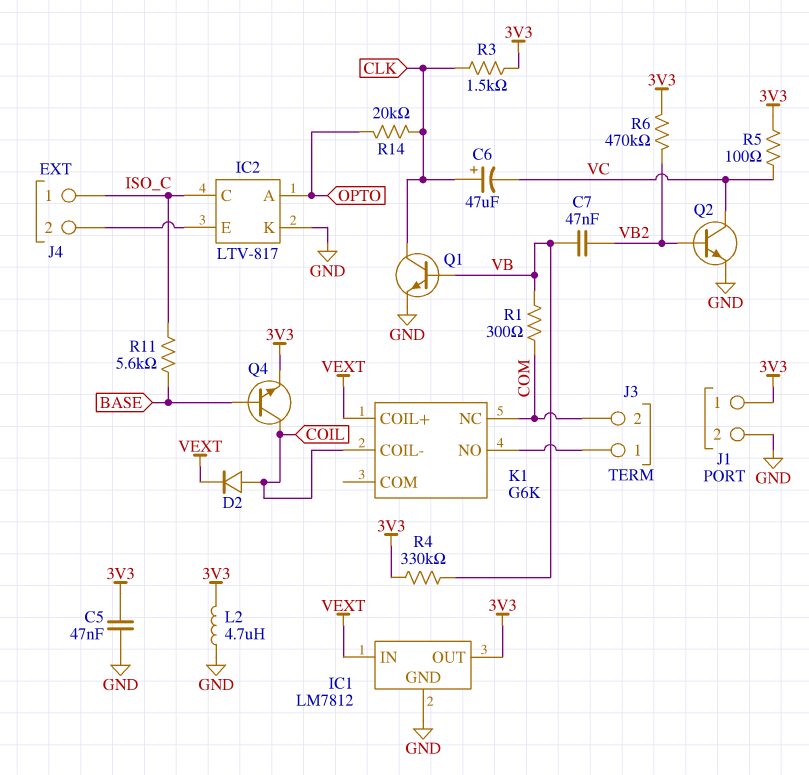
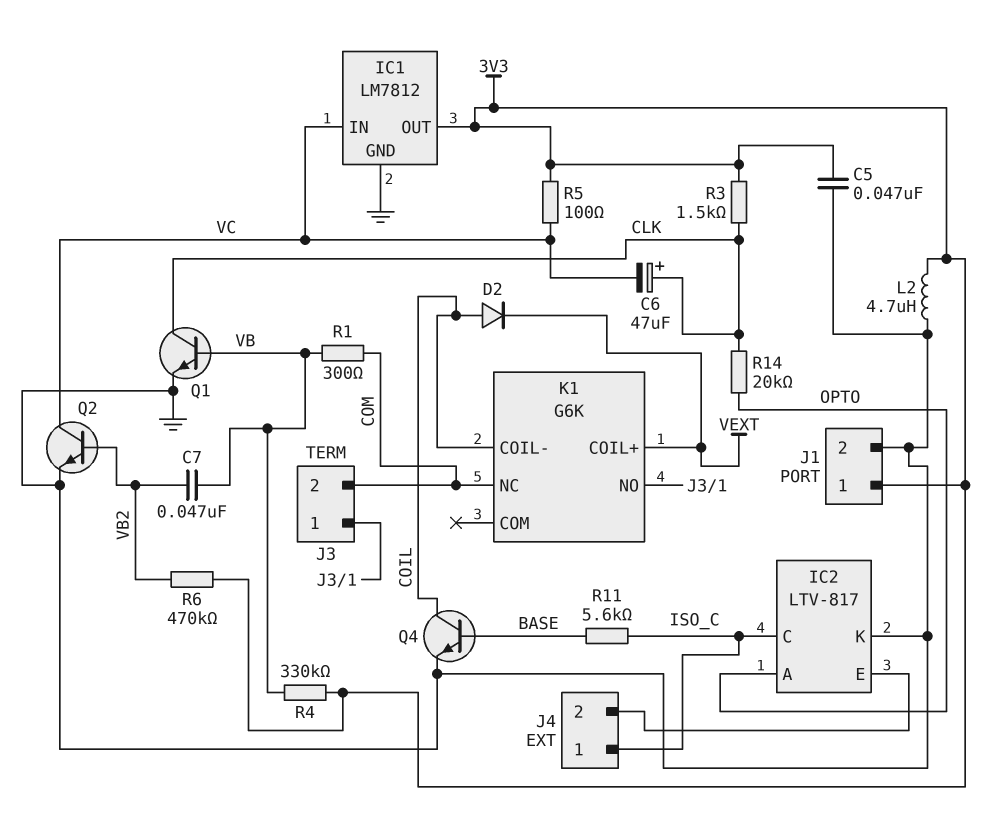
IC1 pin IN: VEXT -> VC
Q4: NPN (B BASE, C COIL, E 3V3) -> NPN (B BASE, C COIL, E GND)

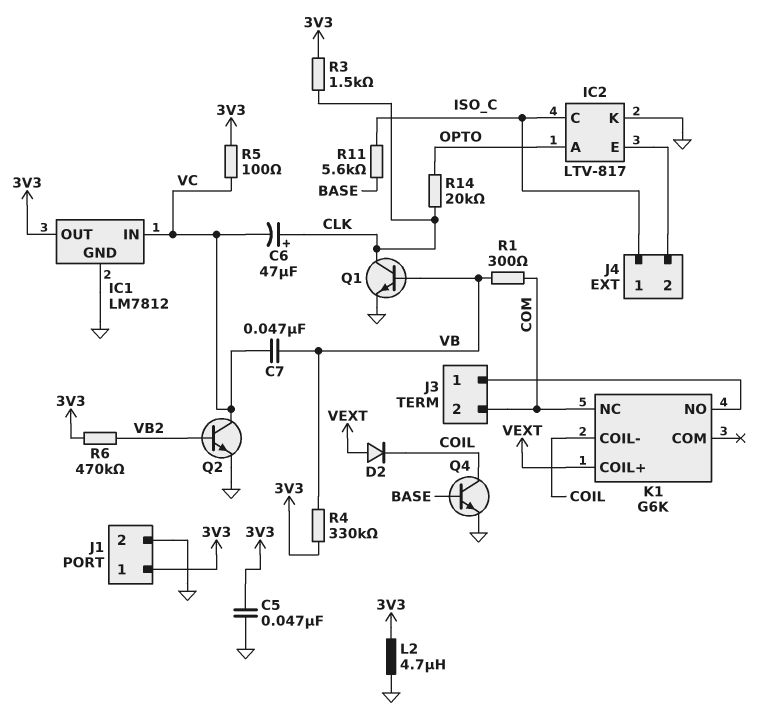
C7: 47nF (VB, VB2) -> 47nF (VB, VC)
D2: diode (A COIL, K VEXT) -> diode (A VEXT, K COIL)

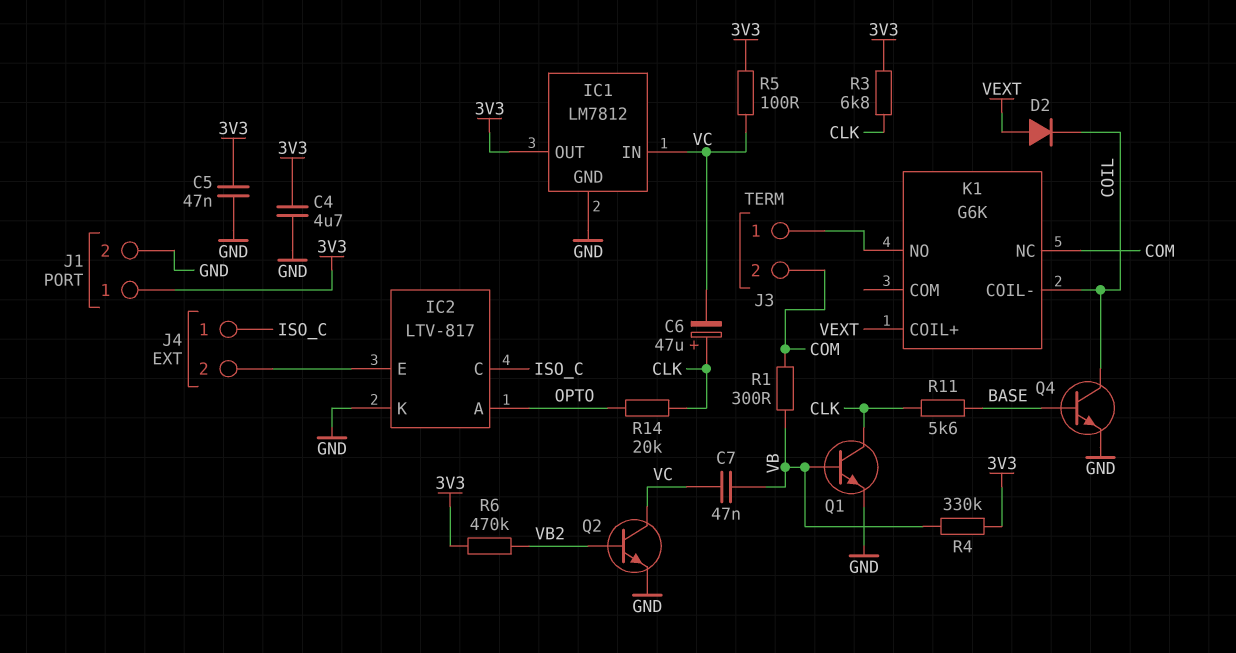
C4: none -> 4.7uF (3V3, GND)
L2: 4.7uH (3V3, GND) -> none
R3: 1.5k (3V3, CLK) -> 6.8k (3V3, CLK)
R11: 5.6k (BASE, ISO_C) -> 5.6k (BASE, CLK)

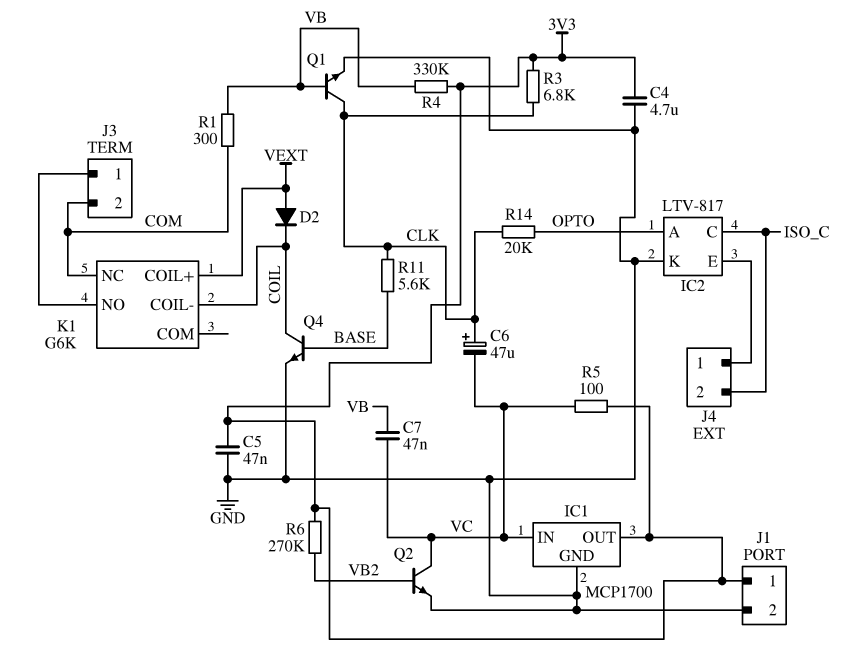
IC1: LM7812 -> MCP1700
J4 pin 1: ISO_C -> IC2/E
J4 pin 2: IC2/E -> ISO_C
R6: 470k (3V3, VB2) -> 270k (3V3, VB2)

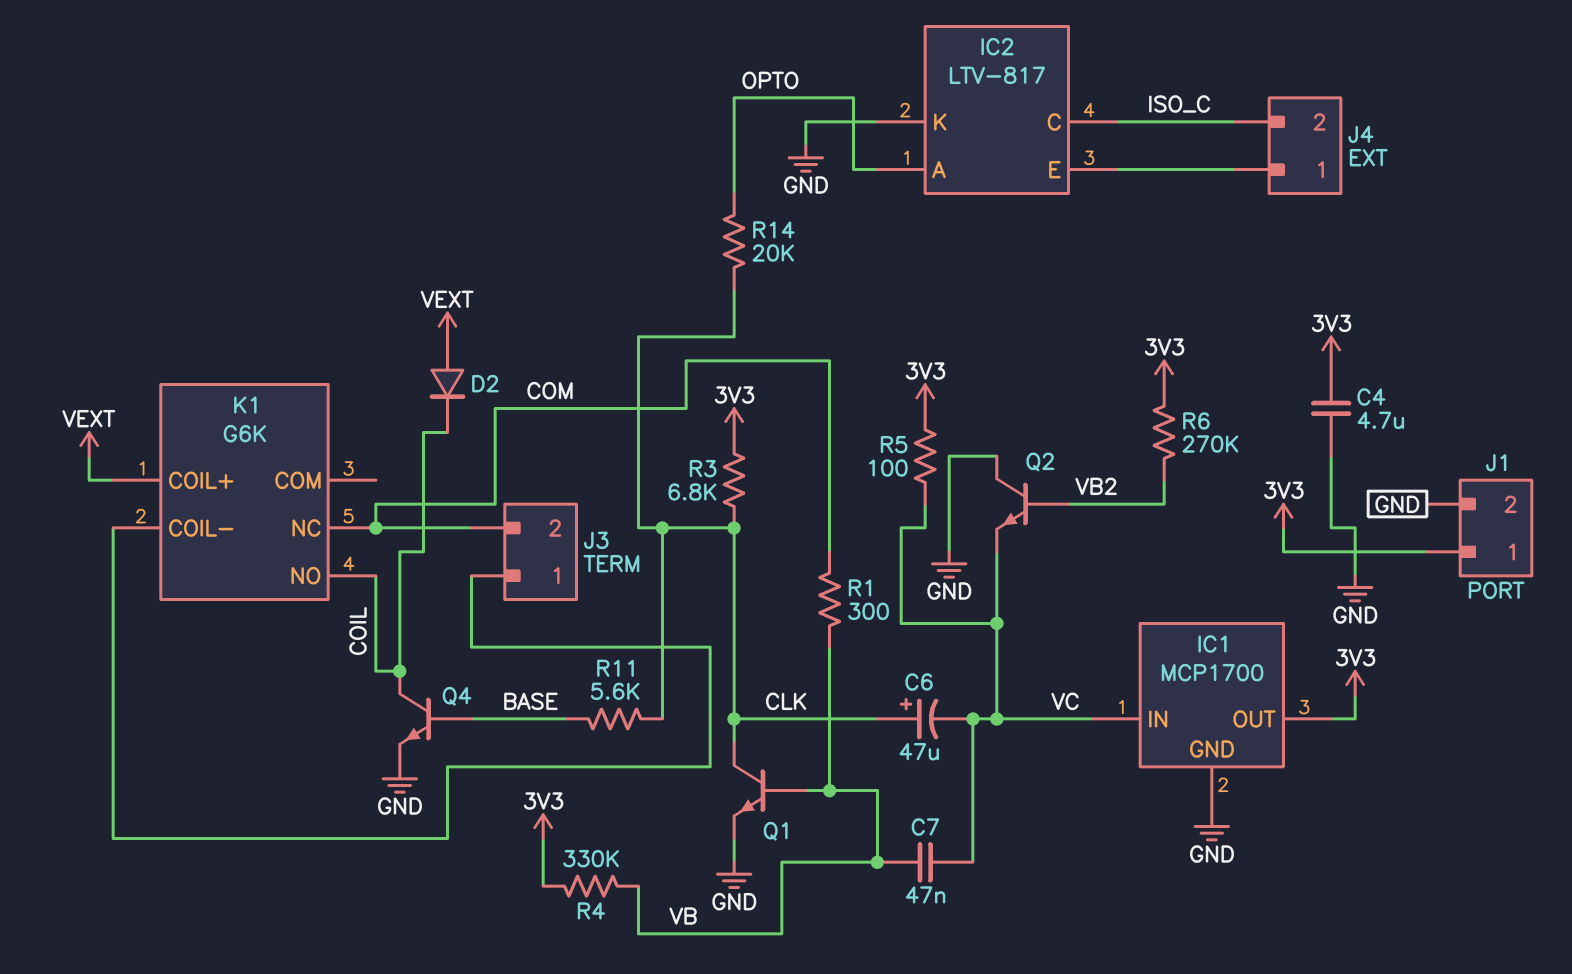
C5: 47nF (3V3, GND) -> none
K1 pin COIL-: COIL -> J3/1
K1 pin NO: J3/1 -> COIL
Q2: NPN (B VB2, C VC, E GND) -> NPN (B VB2, C GND, E VC)

